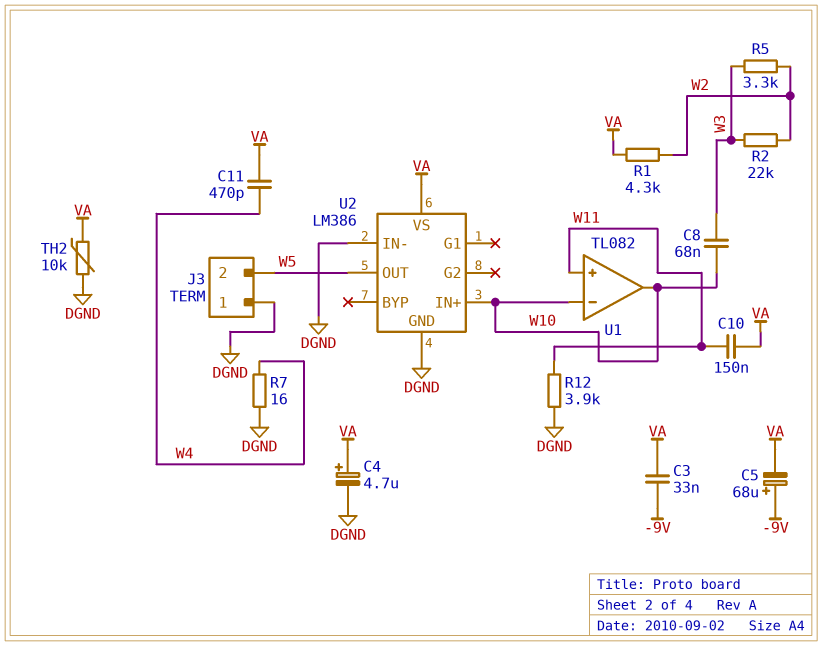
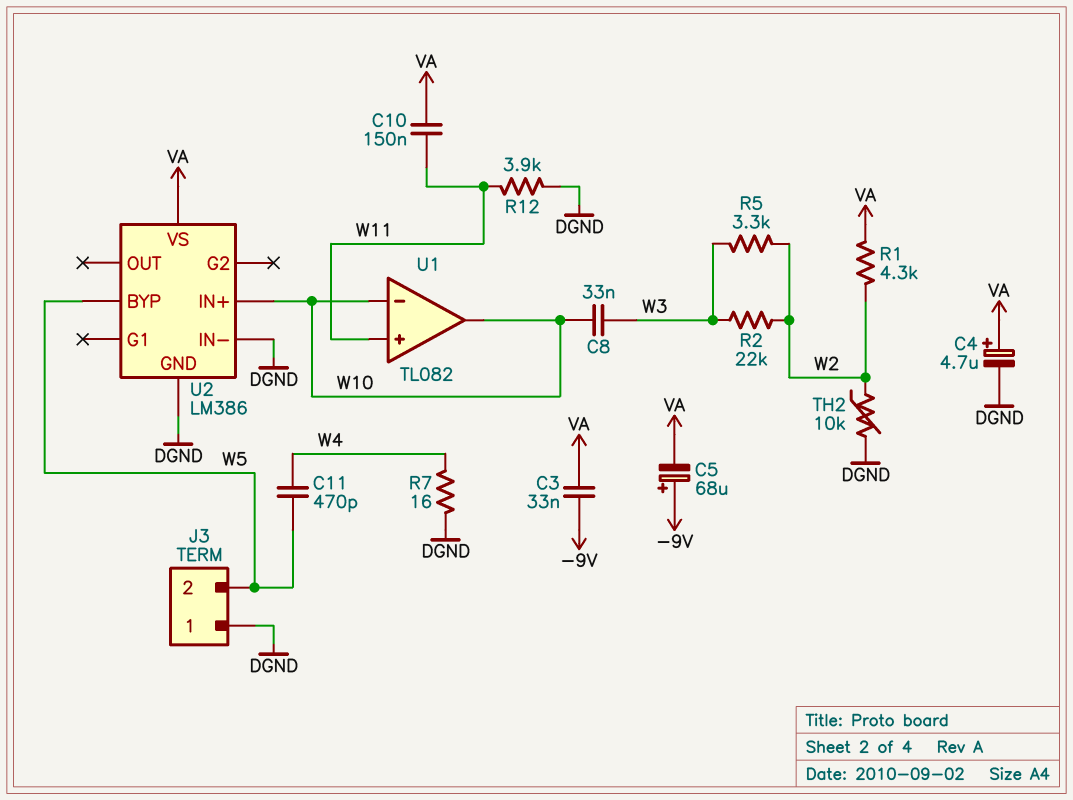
C8: 68nF (W3, W10) -> 33nF (W3, W10)
C11: 470pF (VA, W4) -> 470pF (W4, W5)
TH2: 10k (DGND, VA) -> 10k (DGND, W2)
U2 pin BYP: none -> W5
U2 pin OUT: W5 -> none

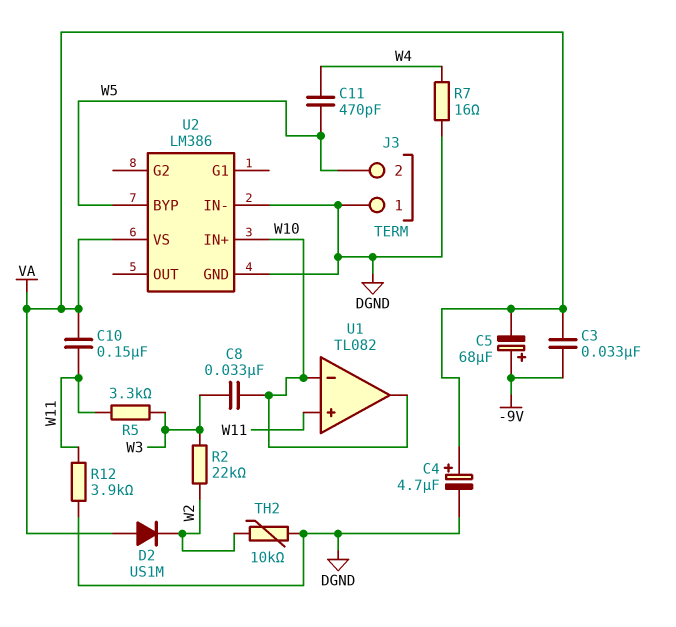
D2: none -> diode US1M (A VA, K W2)
R1: 4.3k (VA, W2) -> none
R5: 3.3k (W2, W3) -> 3.3k (W3, W11)

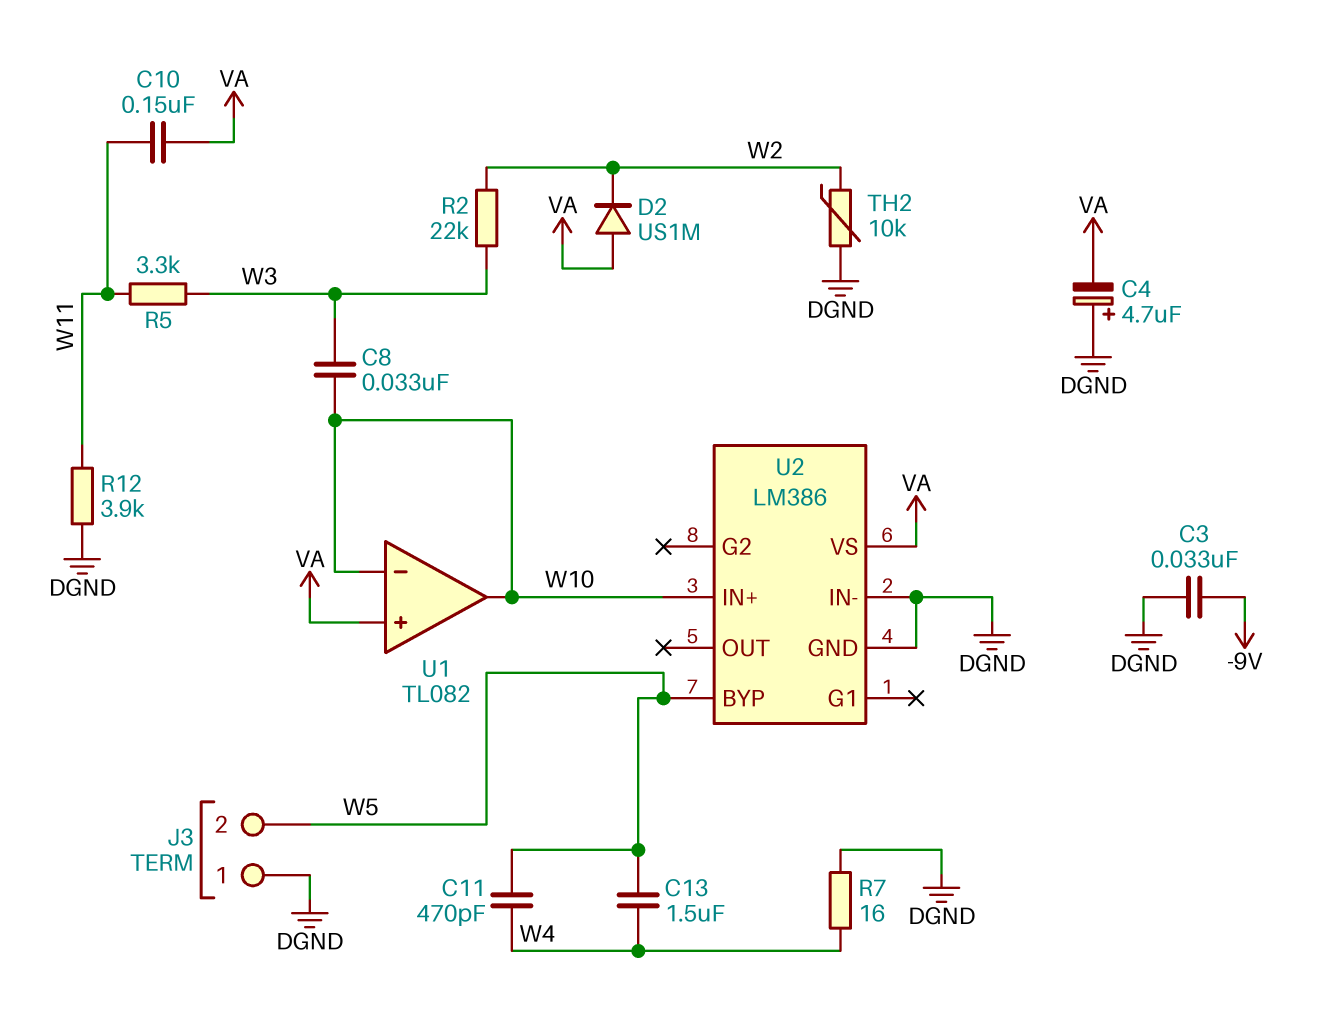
C3: 33nF (-9V, VA) -> 33nF (-9V, DGND)
C4: 4.7uF (plus VA, minus DGND) -> 4.7uF (plus DGND, minus VA)
C5: 68uF (plus -9V, minus VA) -> none
C13: none -> 1.5uF (W4, W5)
U1 pin in+: W11 -> VA

